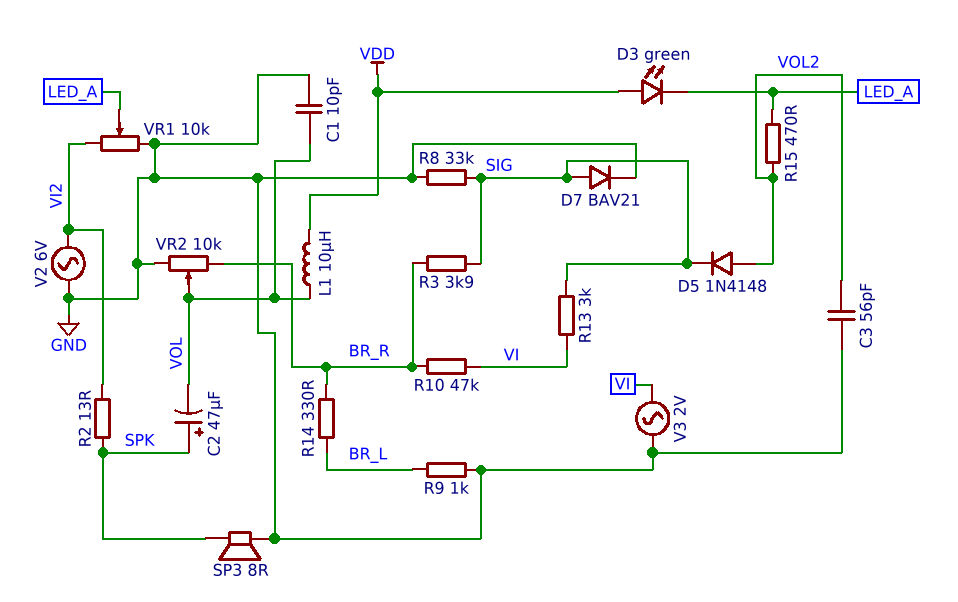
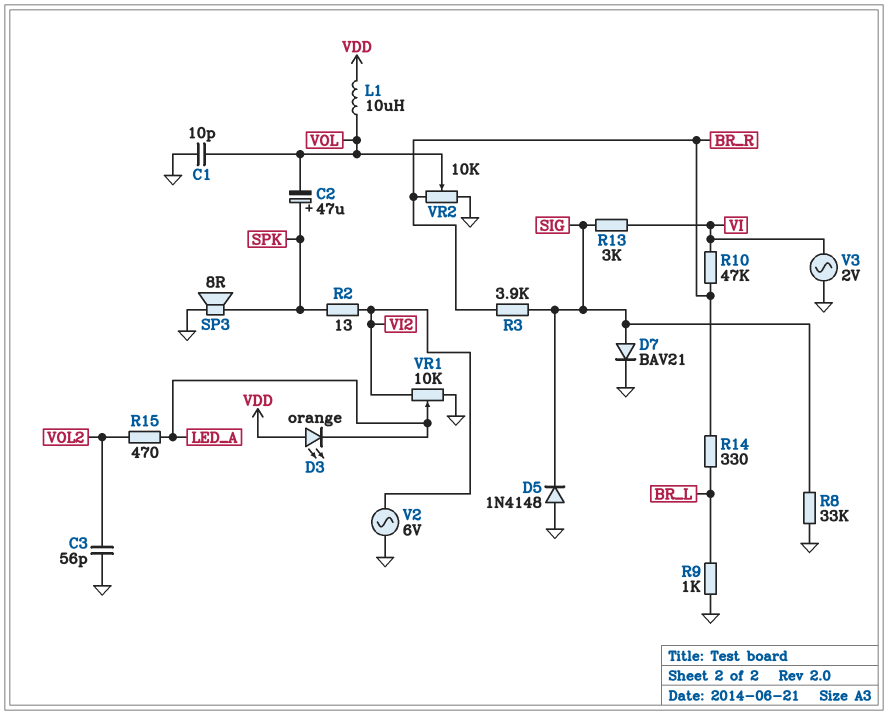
D3: LED green (A VDD, K LED_A) -> LED orange (A VDD, K LED_A)
D5: diode 1N4148 (A VOL2, K SIG) -> diode 1N4148 (A GND, K SIG)

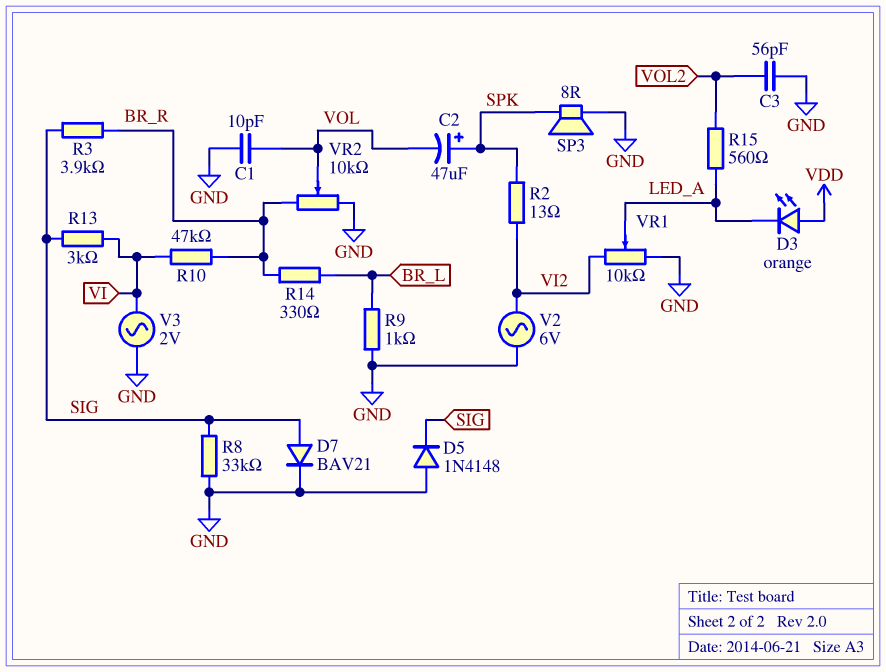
L1: 10uH (VDD, VOL) -> none
R15: 470 (LED_A, VOL2) -> 560 (LED_A, VOL2)

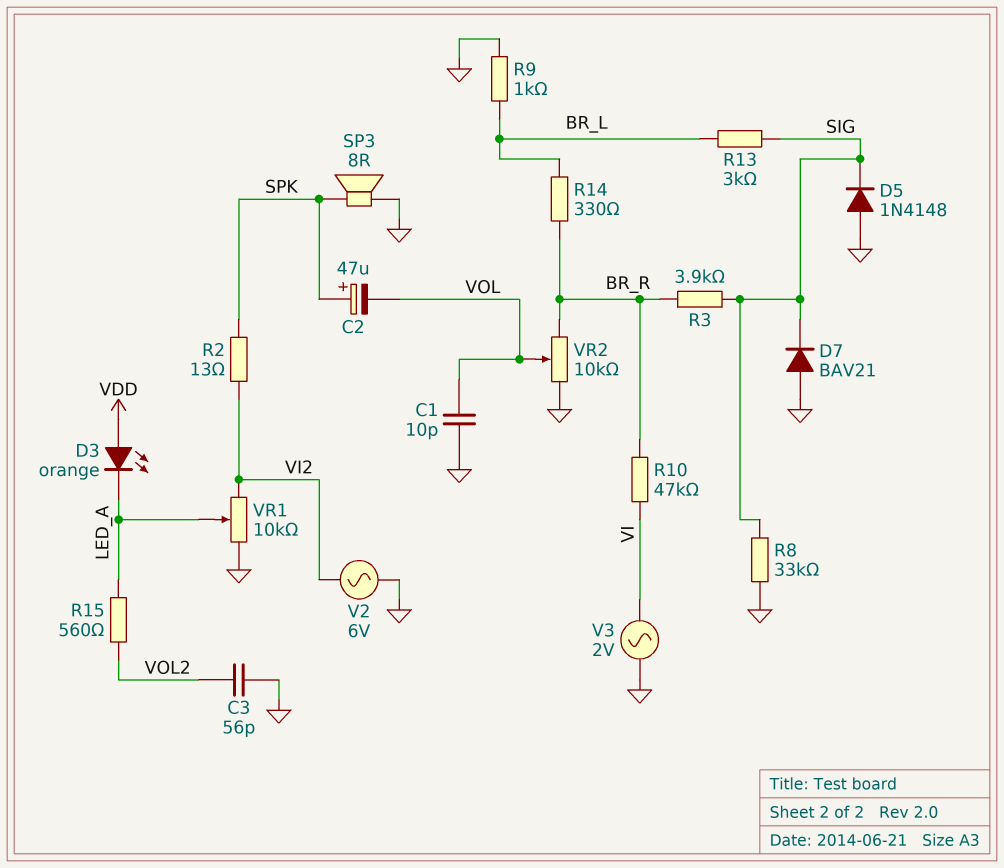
D7: diode BAV21 (A SIG, K GND) -> diode BAV21 (A GND, K SIG)
R13: 3k (SIG, VI) -> 3k (BR_L, SIG)

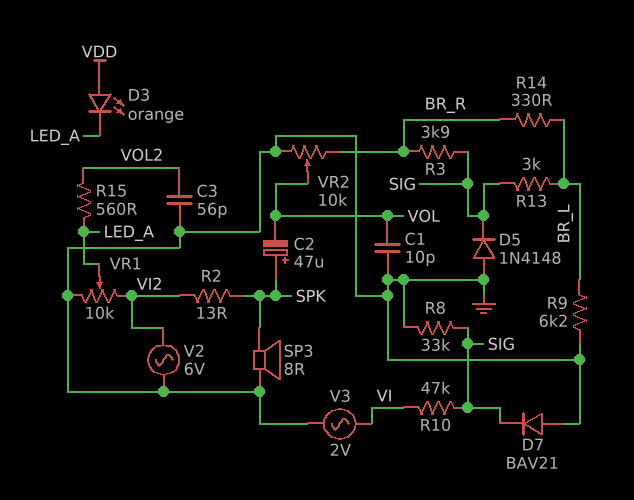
R9: 1k (BR_L, GND) -> 6.2k (BR_L, GND)
R10: 47k (BR_R, VI) -> 47k (SIG, VI)

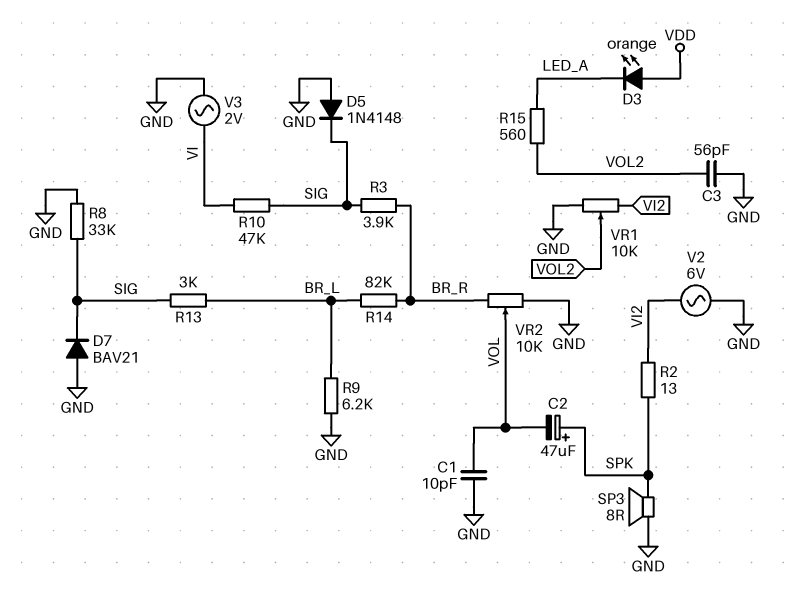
R14: 330 (BR_L, BR_R) -> 82k (BR_L, BR_R)
VR1: 10k (GND, VI2, wiper LED_A) -> 10k (GND, VI2, wiper VOL2)

